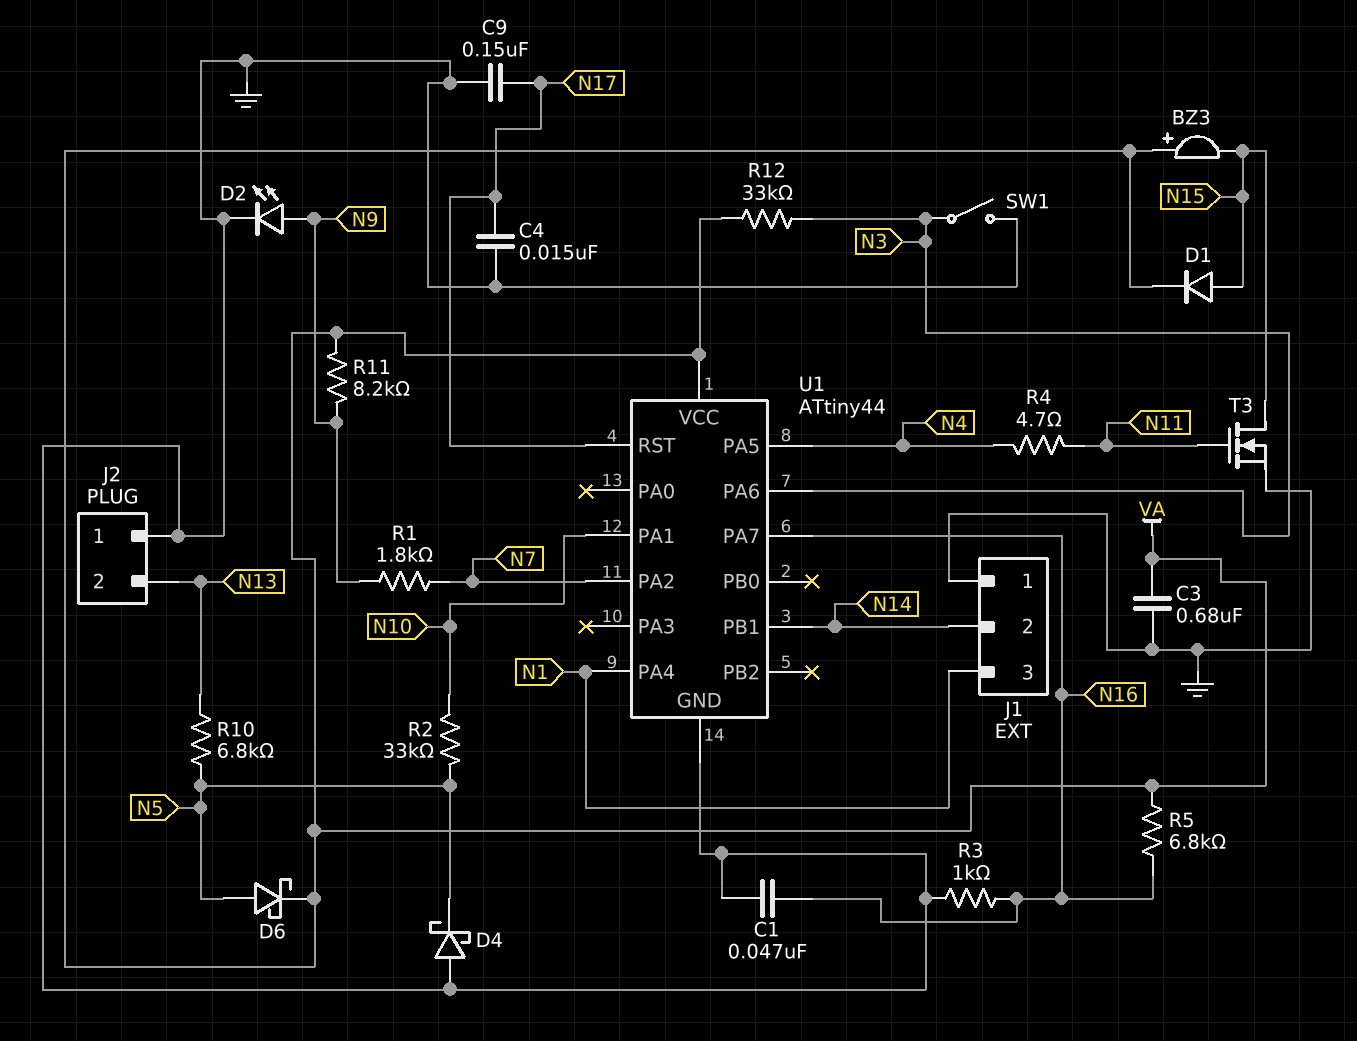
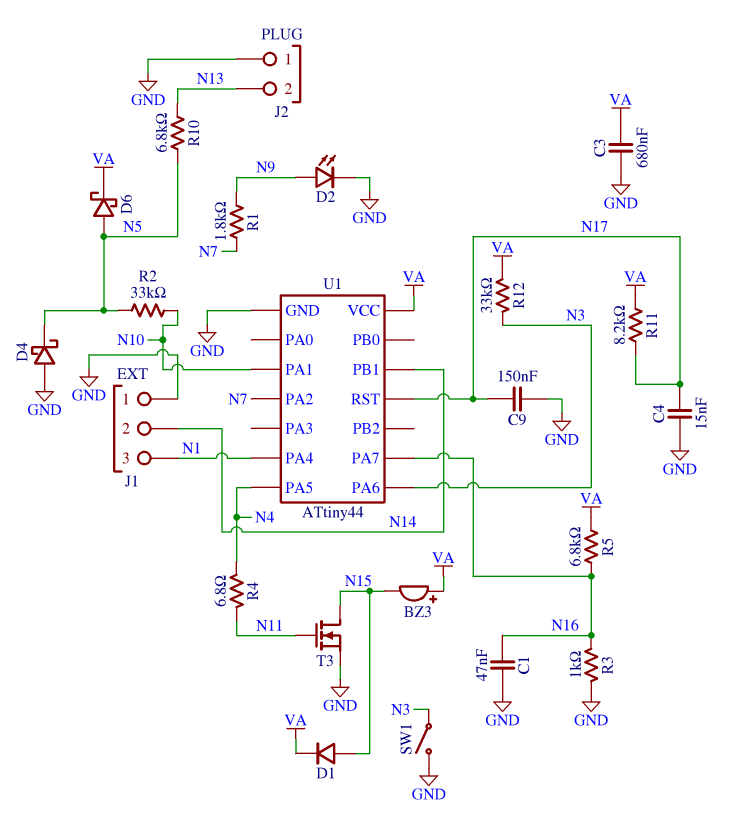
R4: 4.7 (N4, N11) -> 6.8 (N4, N11)
R11: 8.2k (N9, VA) -> 8.2k (N17, VA)

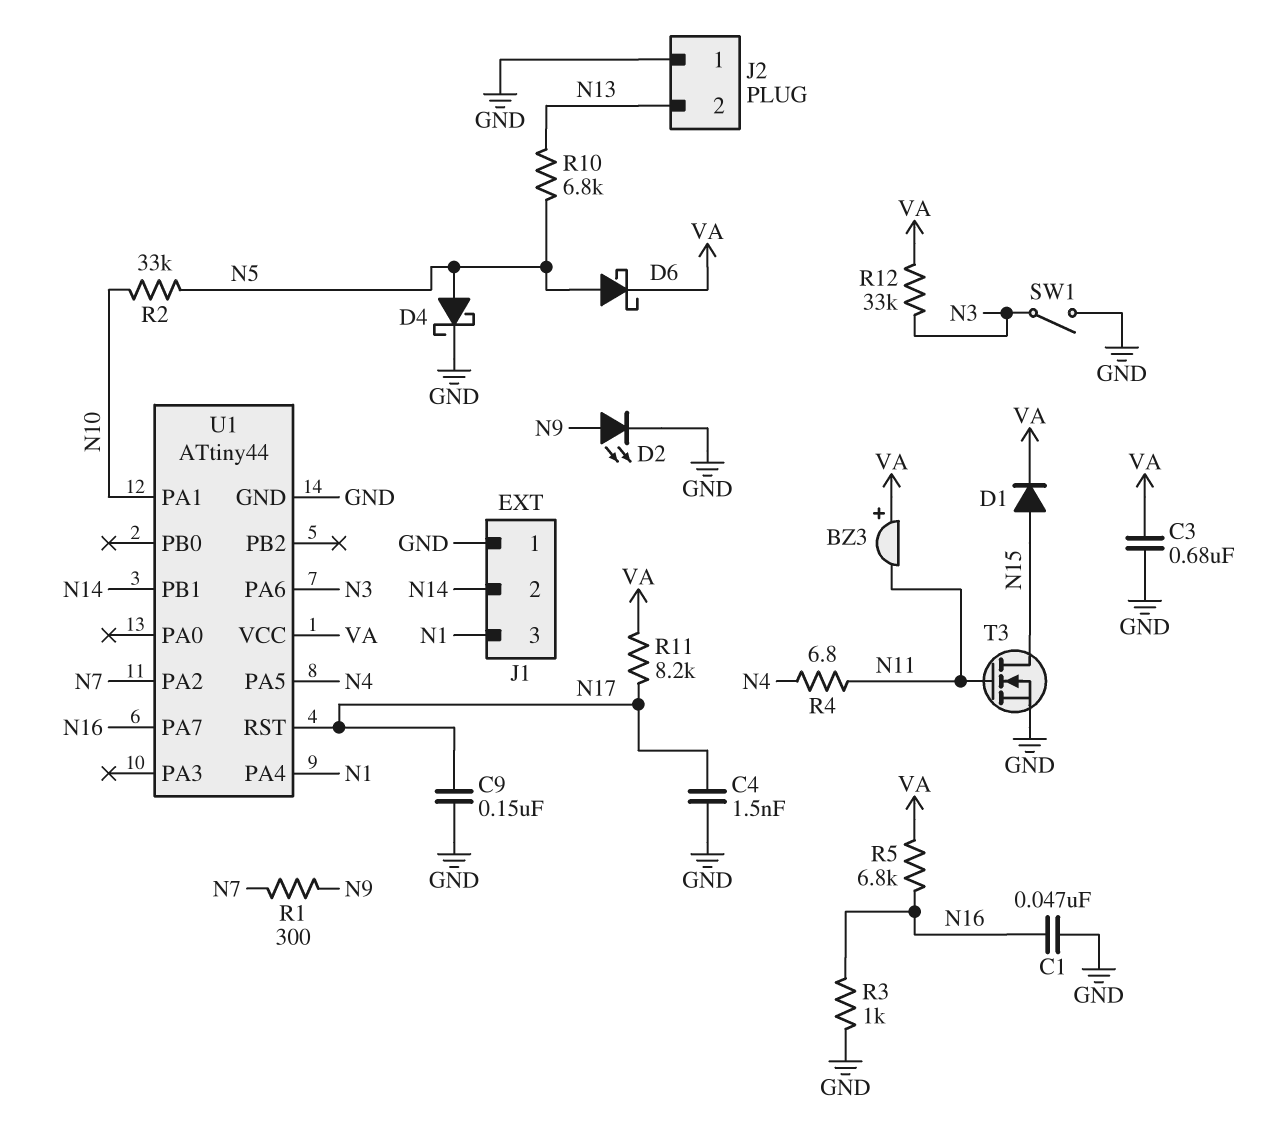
BZ3: buzzer (plus VA, minus N15) -> buzzer (plus VA, minus N11)
C4: 15nF (GND, N17) -> 1.5nF (GND, N17)
D4: schottky (A GND, K N5) -> schottky (A N5, K GND)
R1: 1.8k (N7, N9) -> 300 (N7, N9)

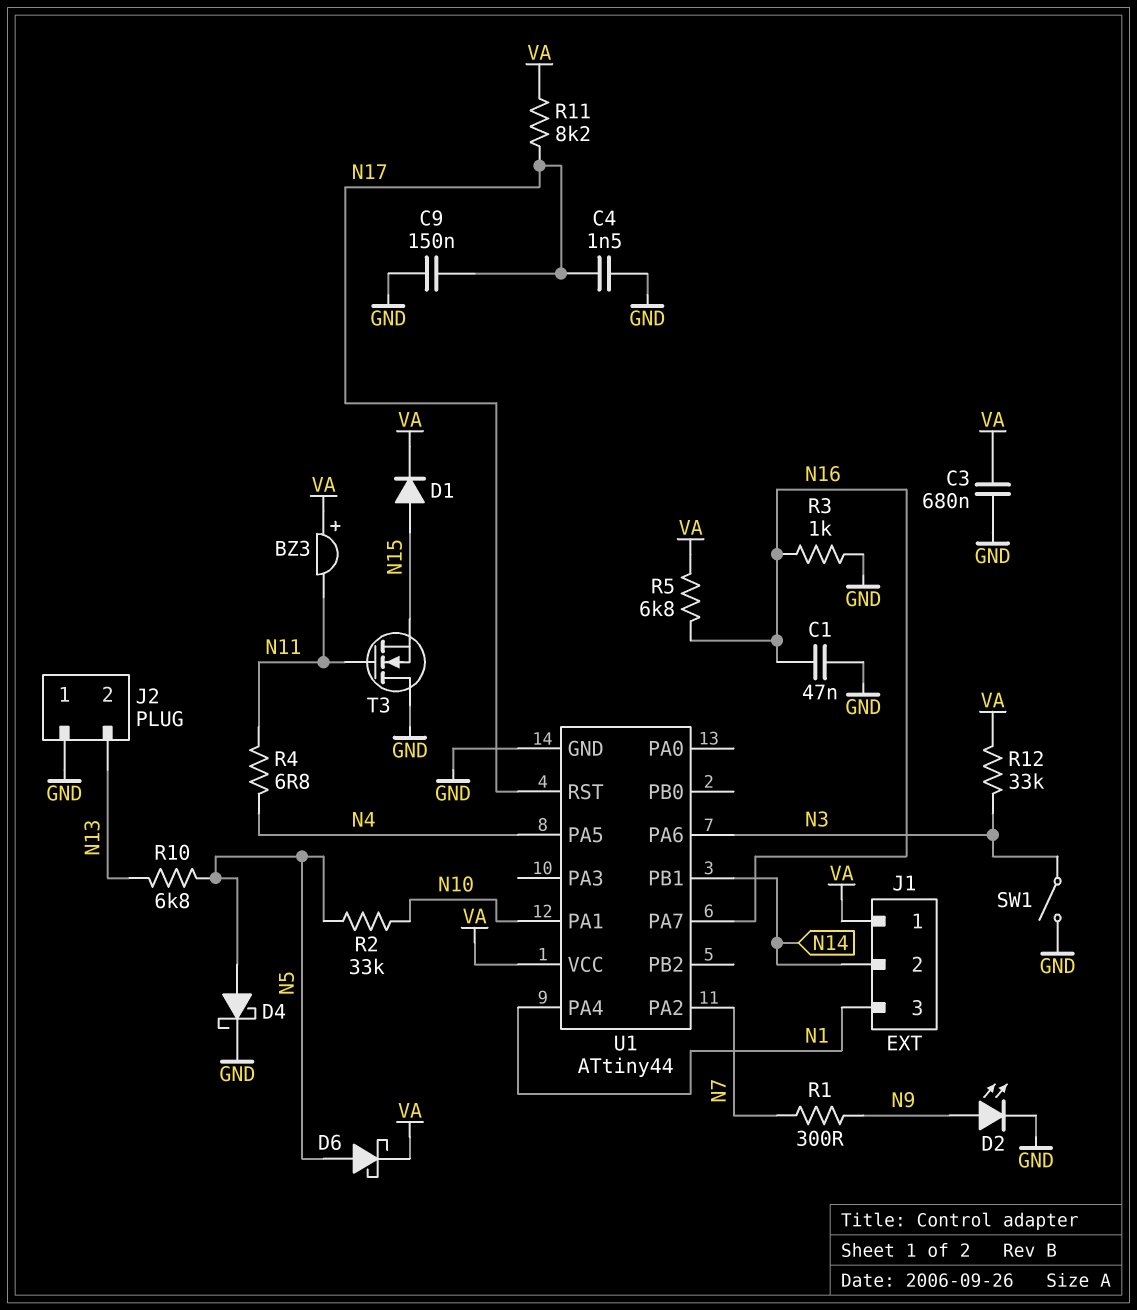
J1 pin 1: GND -> VA
T3: NMOS (G N11, D N15, S GND) -> NMOS (G N11, D GND, S N15)

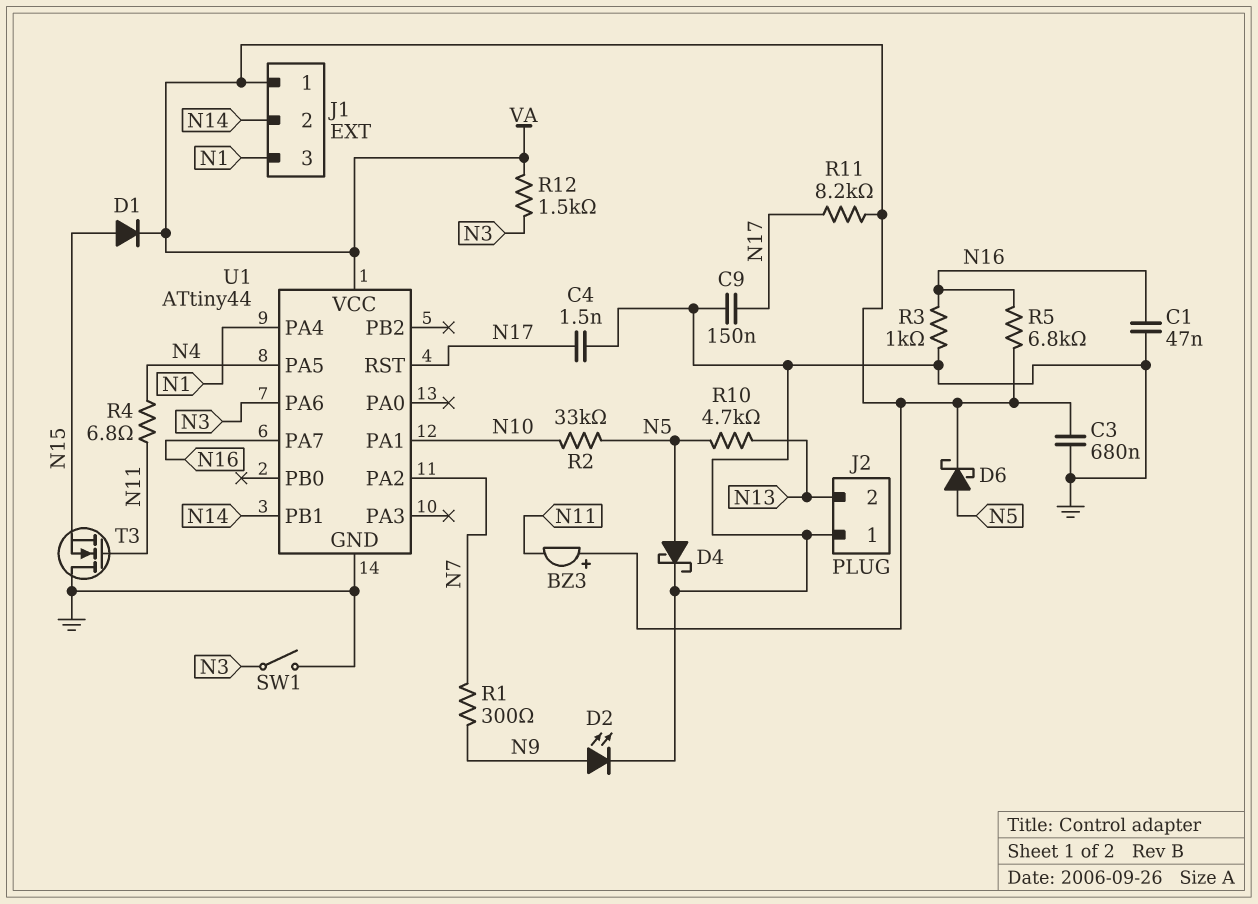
R10: 6.8k (N5, N13) -> 4.7k (N5, N13)
R12: 33k (N3, VA) -> 1.5k (N3, VA)

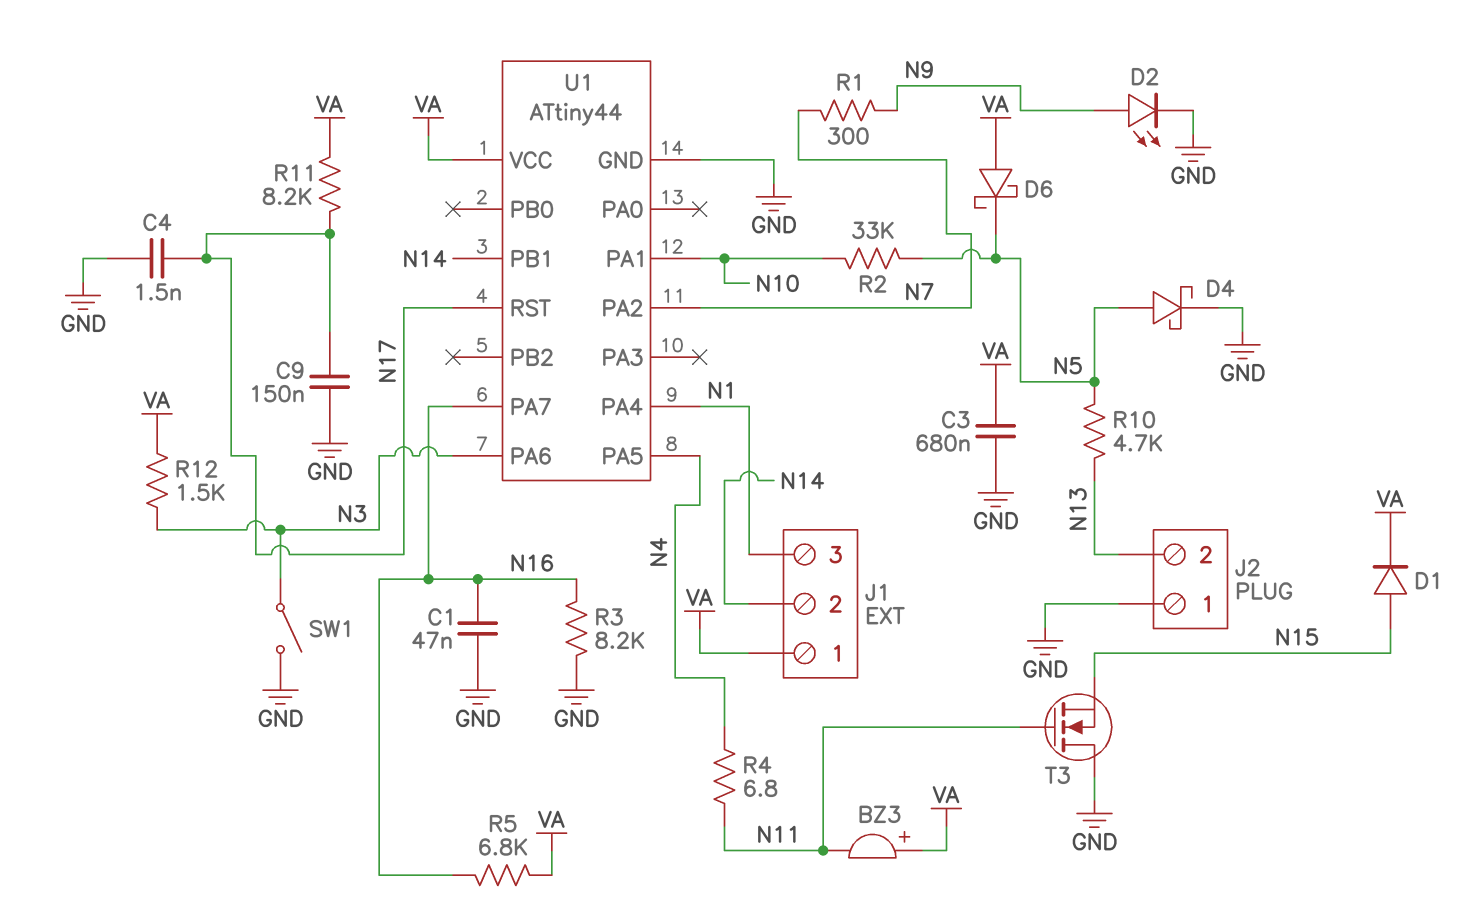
D6: schottky (A N5, K VA) -> schottky (A VA, K N5)
R3: 1k (GND, N16) -> 8.2k (GND, N16)

